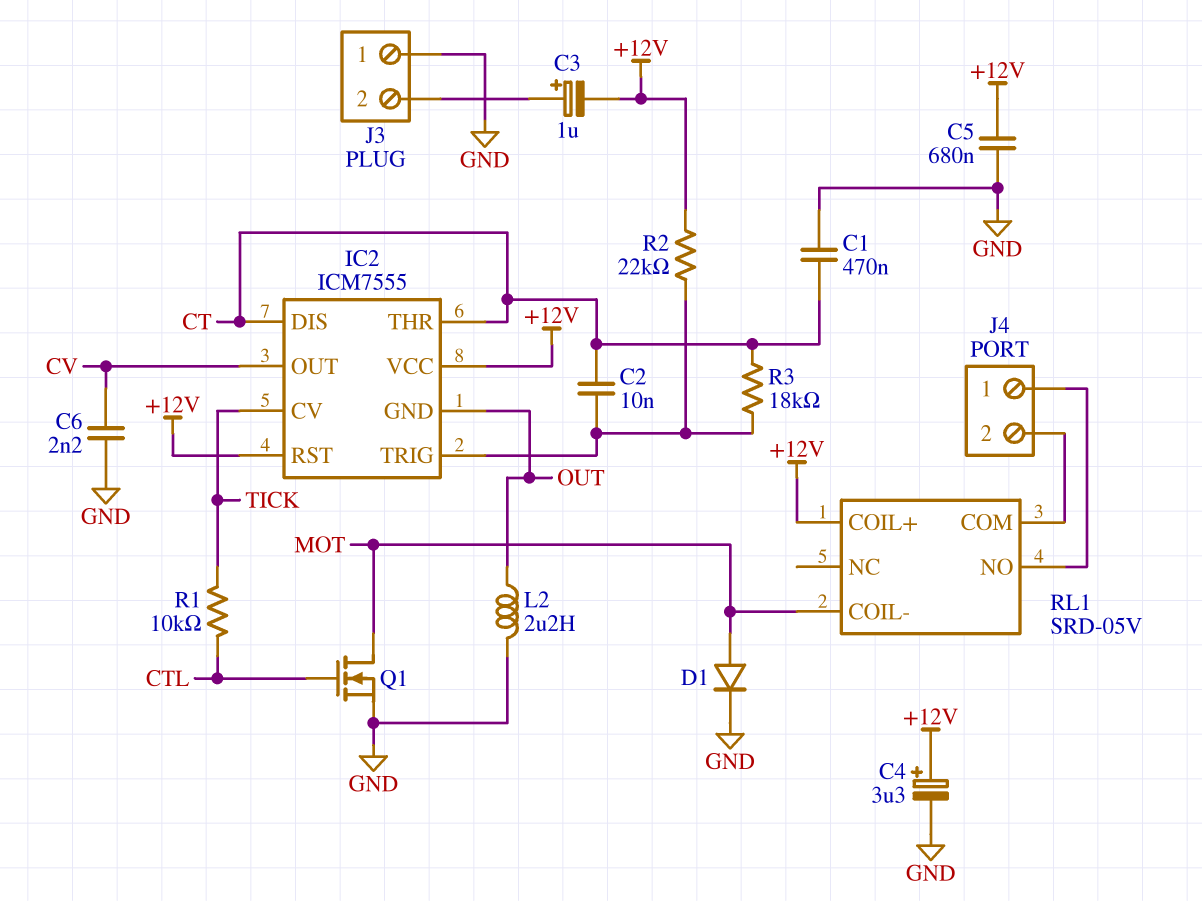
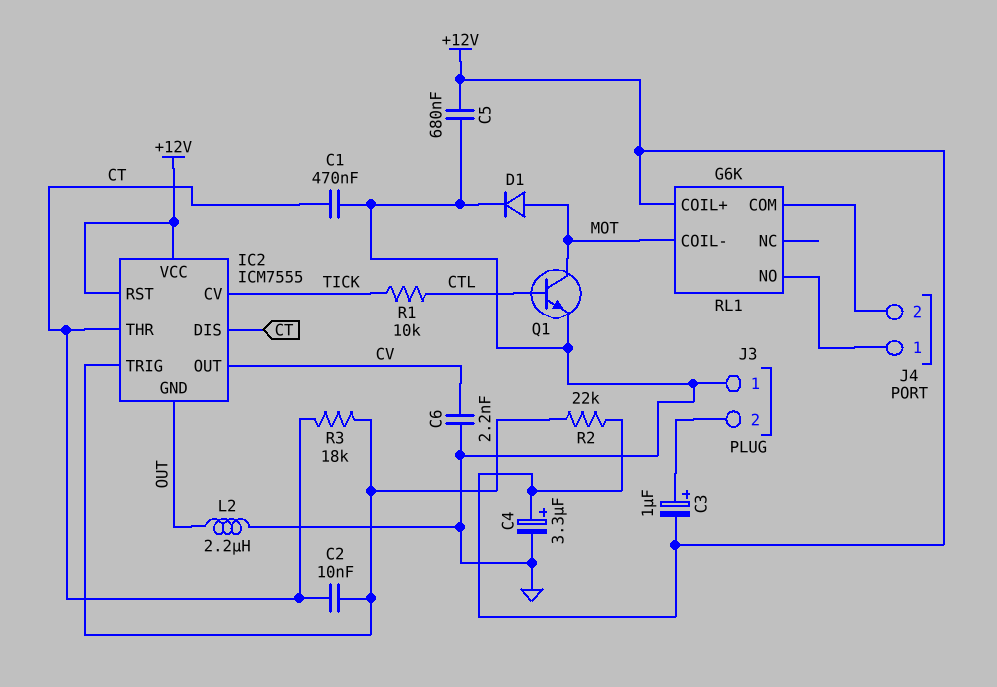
Q1: NMOS (G CTL, D MOT, S GND) -> NPN (B CTL, C MOT, E GND)
RL1: SRD-05V -> G6K

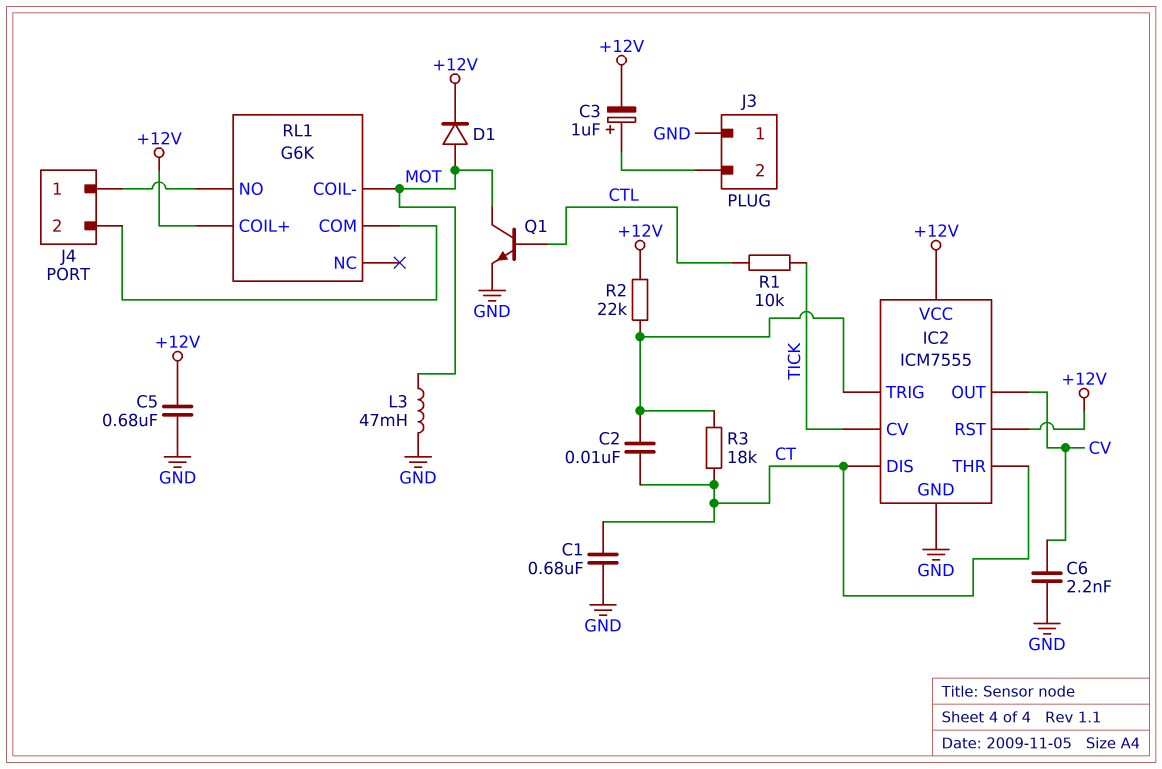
C1: 470nF (CT, GND) -> 680nF (CT, GND)
C4: 3.3uF (plus +12V, minus GND) -> none
D1: diode (A MOT, K GND) -> diode (A MOT, K +12V)
IC2 pin GND: OUT -> GND
L2: 2.2uH (GND, OUT) -> none
L3: none -> 47mH (GND, MOT)

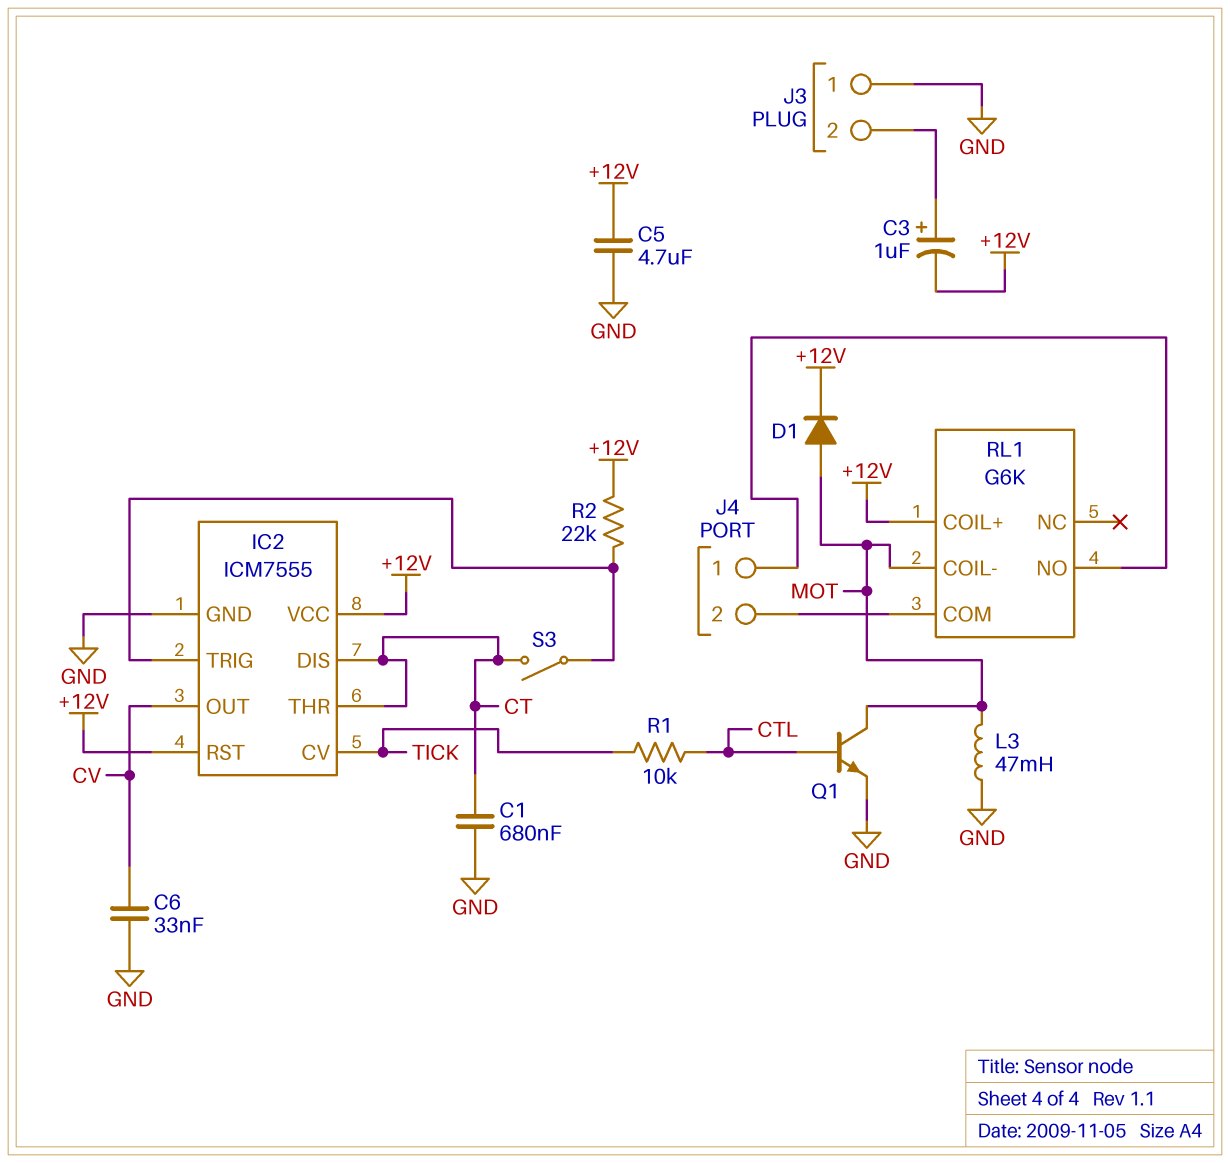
C2: 10nF (CT, IC2/TRIG) -> none
C5: 680nF (+12V, GND) -> 4.7uF (+12V, GND)
C6: 2.2nF (CV, GND) -> 33nF (CV, GND)
R3: 18k (CT, IC2/TRIG) -> none
S3: none -> switch (CT, IC2/TRIG)

